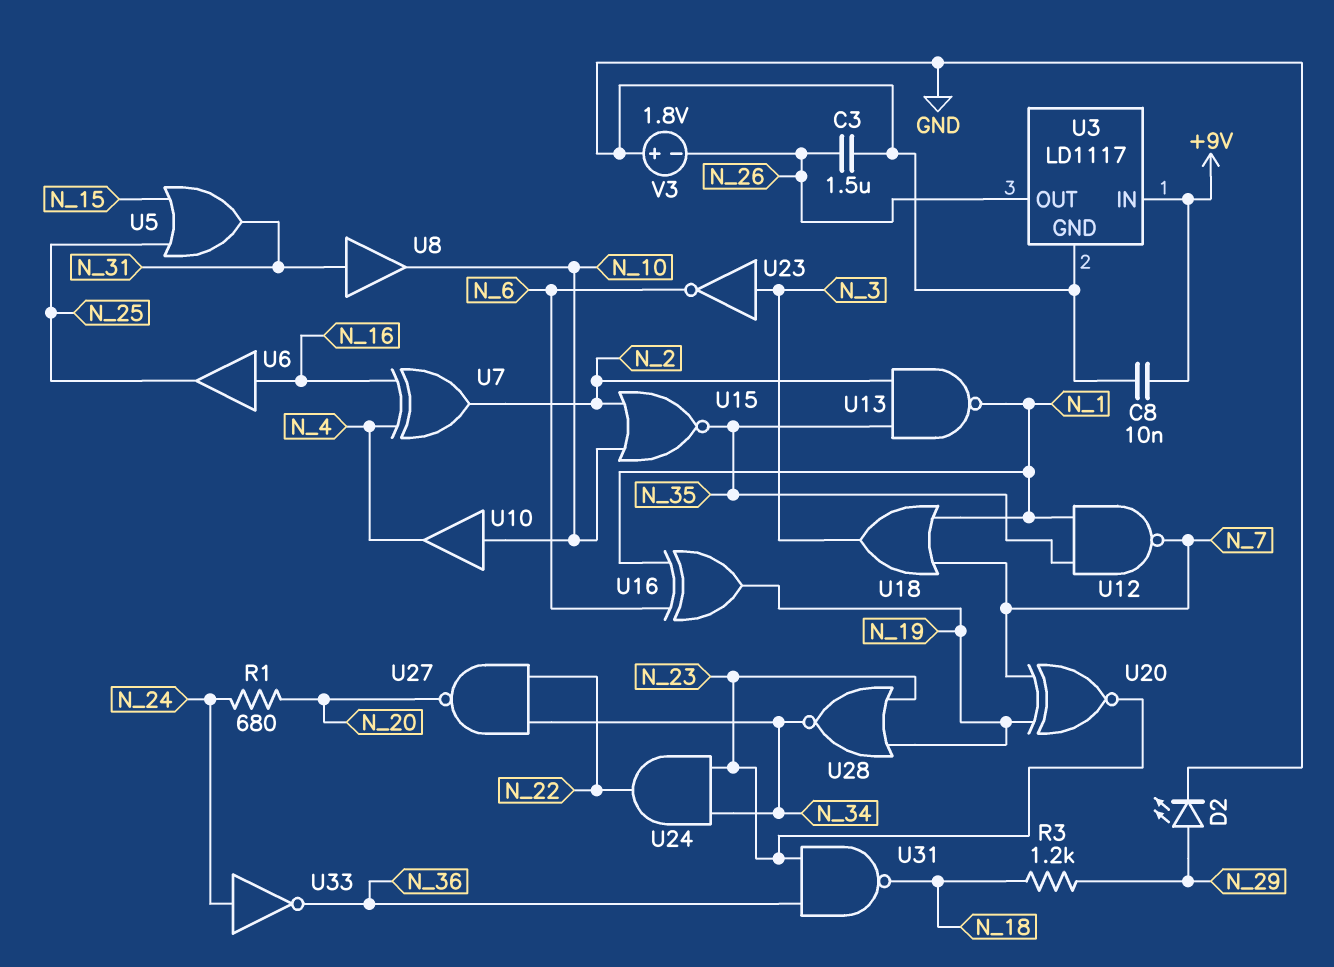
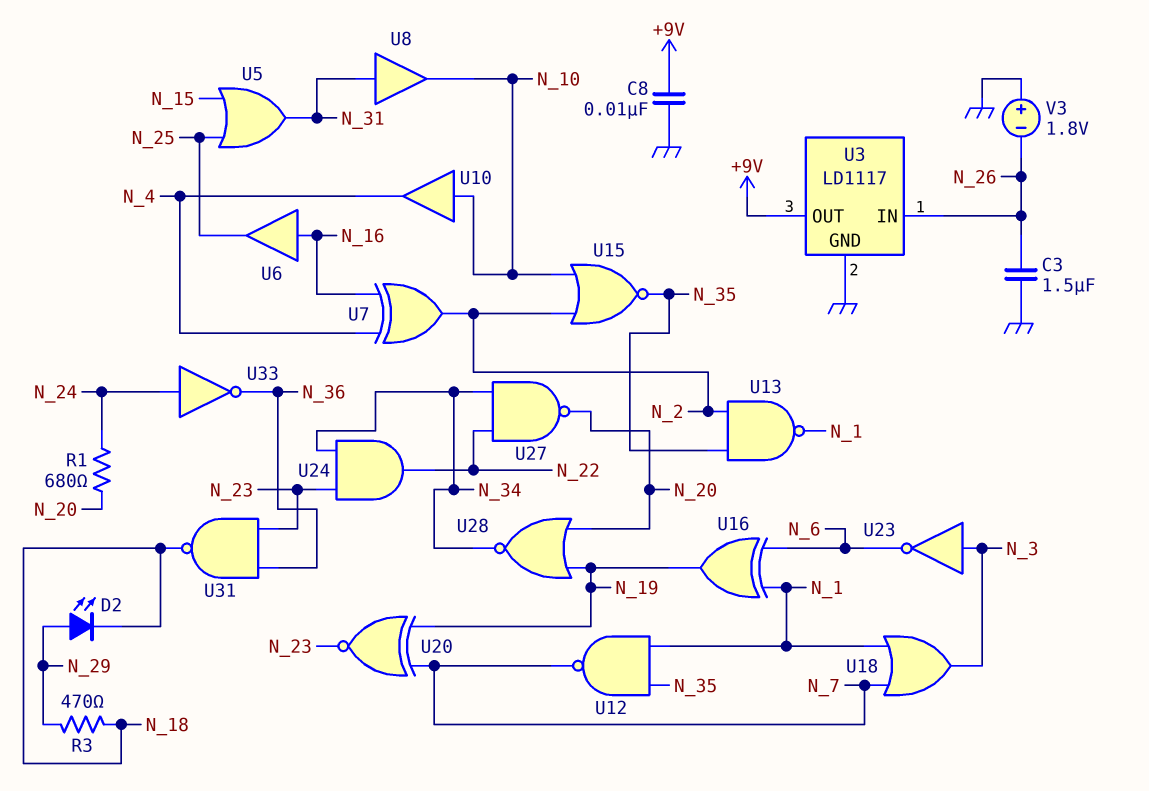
D2: LED (A N_29, K GND) -> LED (A N_29, K N_18)
R3: 1.2k (N_18, N_29) -> 470 (N_18, N_29)
U3 pin IN: +9V -> N_26
U3 pin OUT: N_26 -> +9V
U28: NOR (in N_19, in N_23, out N_34) -> NOR (in N_19, in N_20, out N_34)

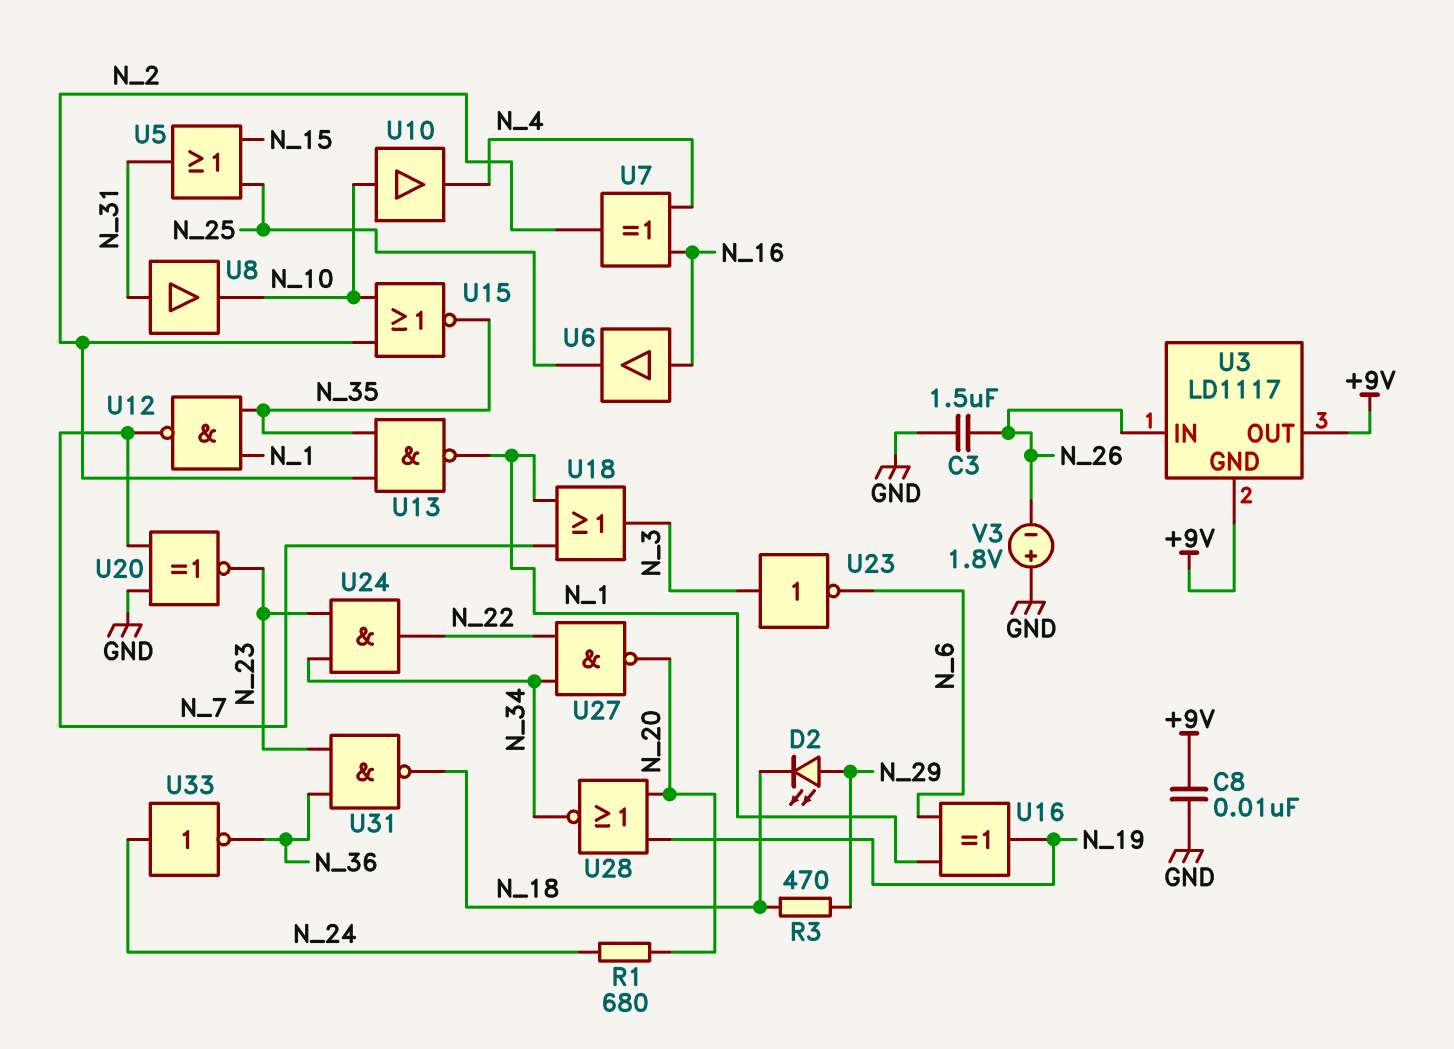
U3 pin GND: GND -> +9V
U20: XNOR (in N_7, in N_19, out N_23) -> XNOR (in GND, in N_7, out N_23)

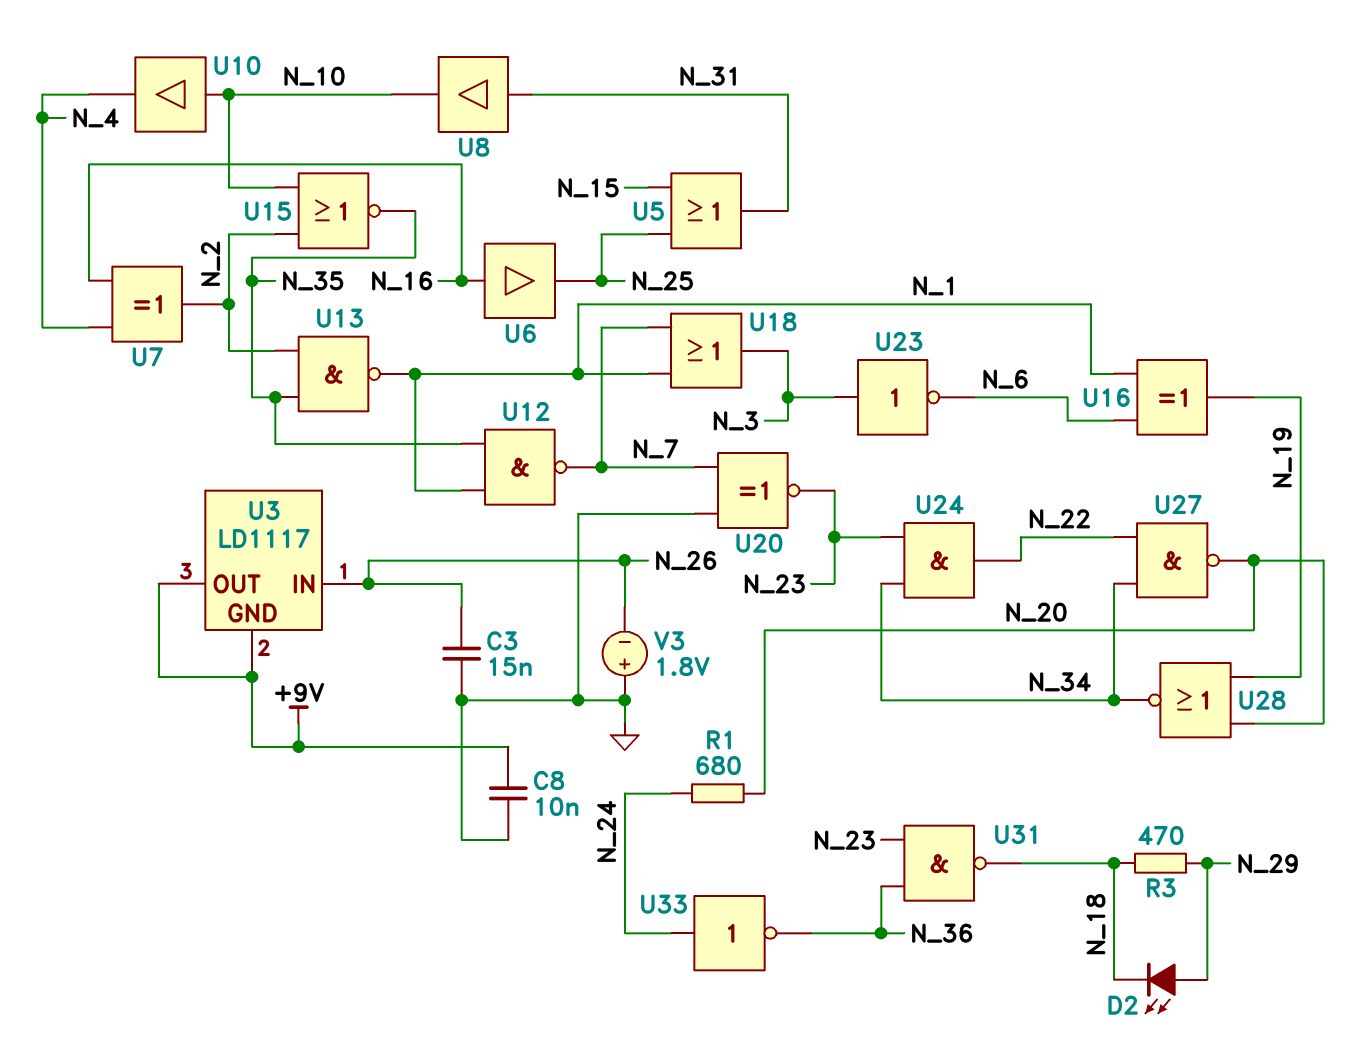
C3: 1.5uF (GND, N_26) -> 15nF (GND, N_26)

